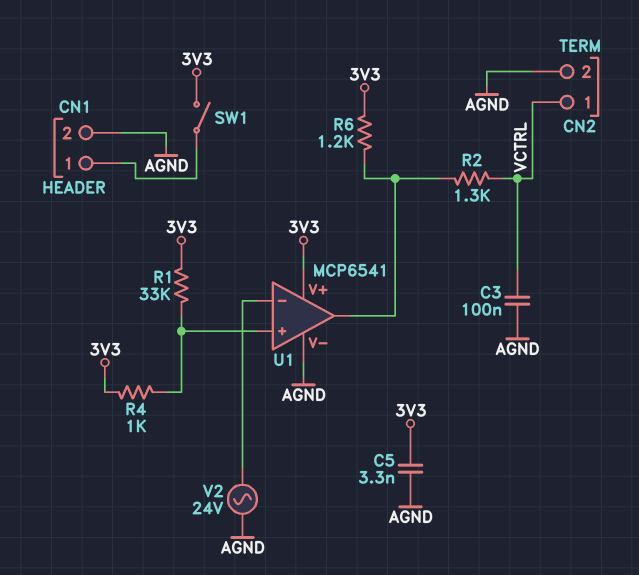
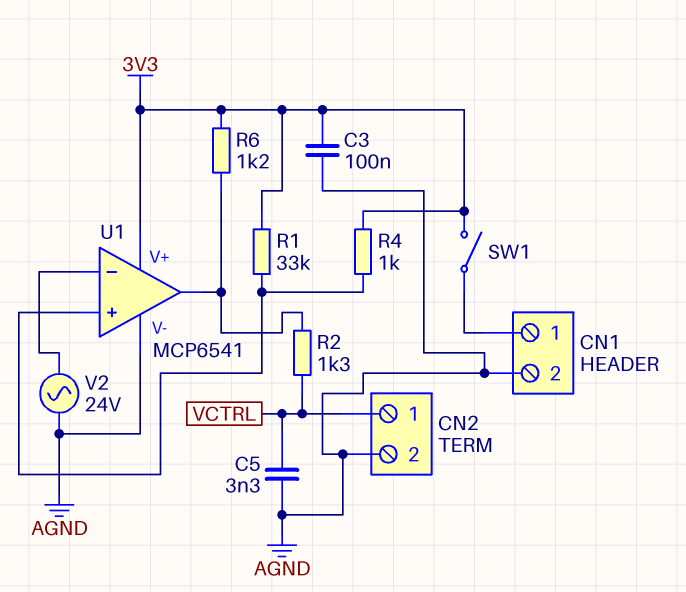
C3: 100nF (AGND, VCTRL) -> 100nF (3V3, AGND)
C5: 3.3nF (3V3, AGND) -> 3.3nF (AGND, VCTRL)

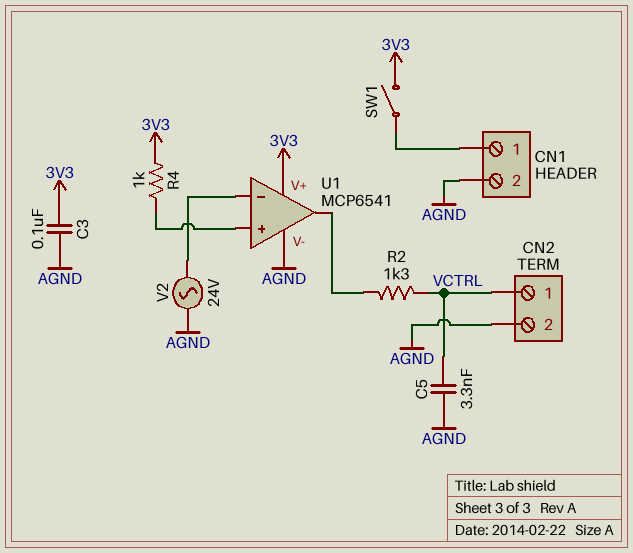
R1: 33k (3V3, U1/in+) -> none
R6: 1.2k (3V3, U1/out) -> none

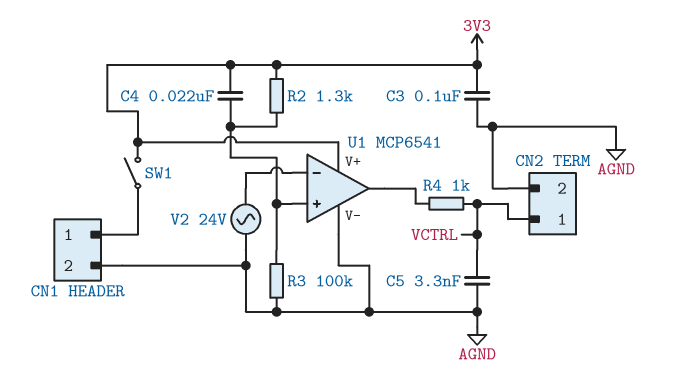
C4: none -> 22nF (3V3, U1/in+)
R2: 1.3k (U1/out, VCTRL) -> 1.3k (3V3, U1/in+)
R3: none -> 100k (AGND, U1/in+)
R4: 1k (3V3, U1/in+) -> 1k (U1/out, VCTRL)

